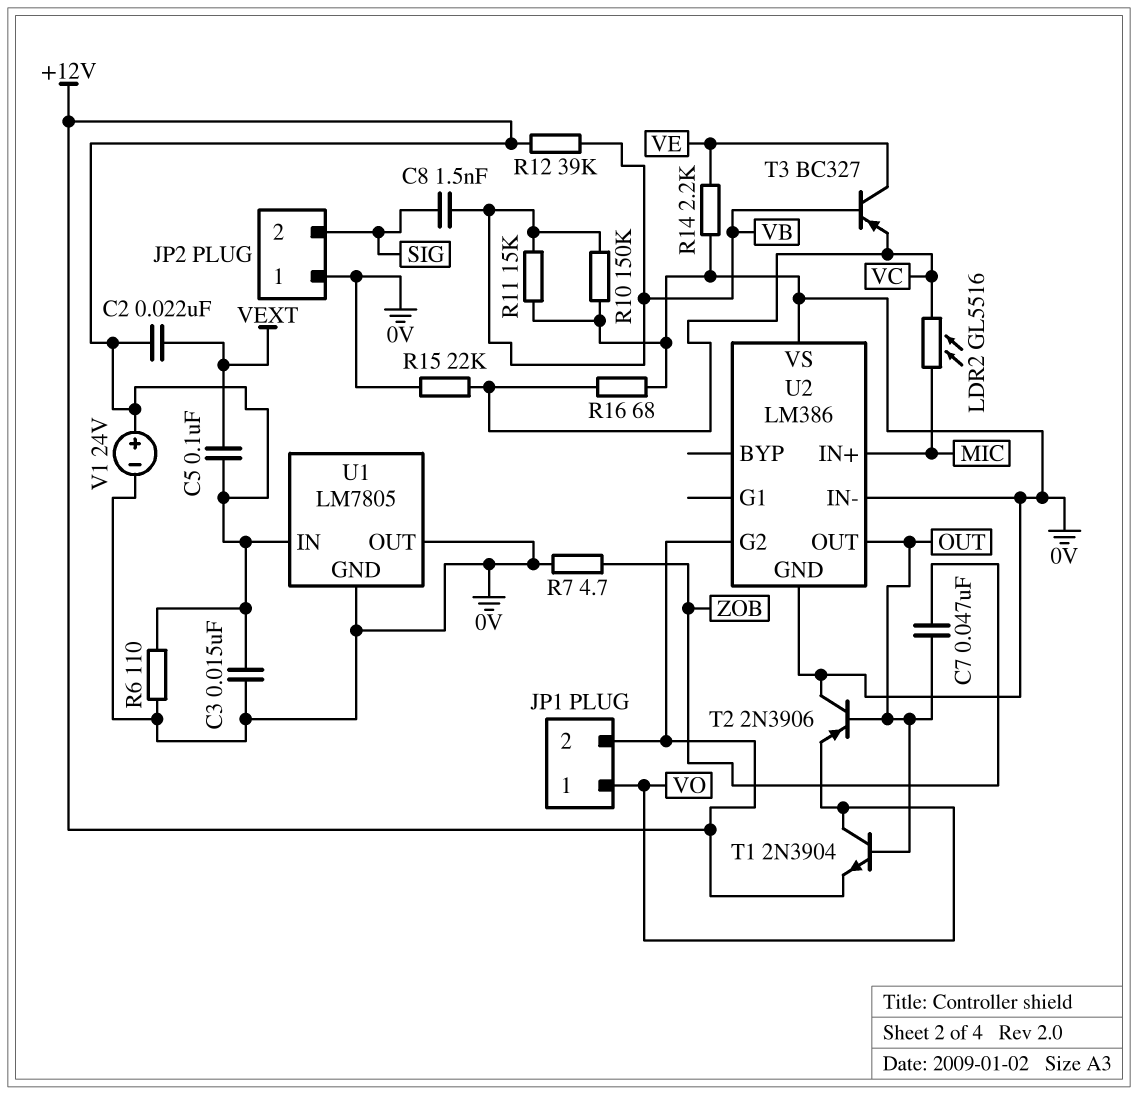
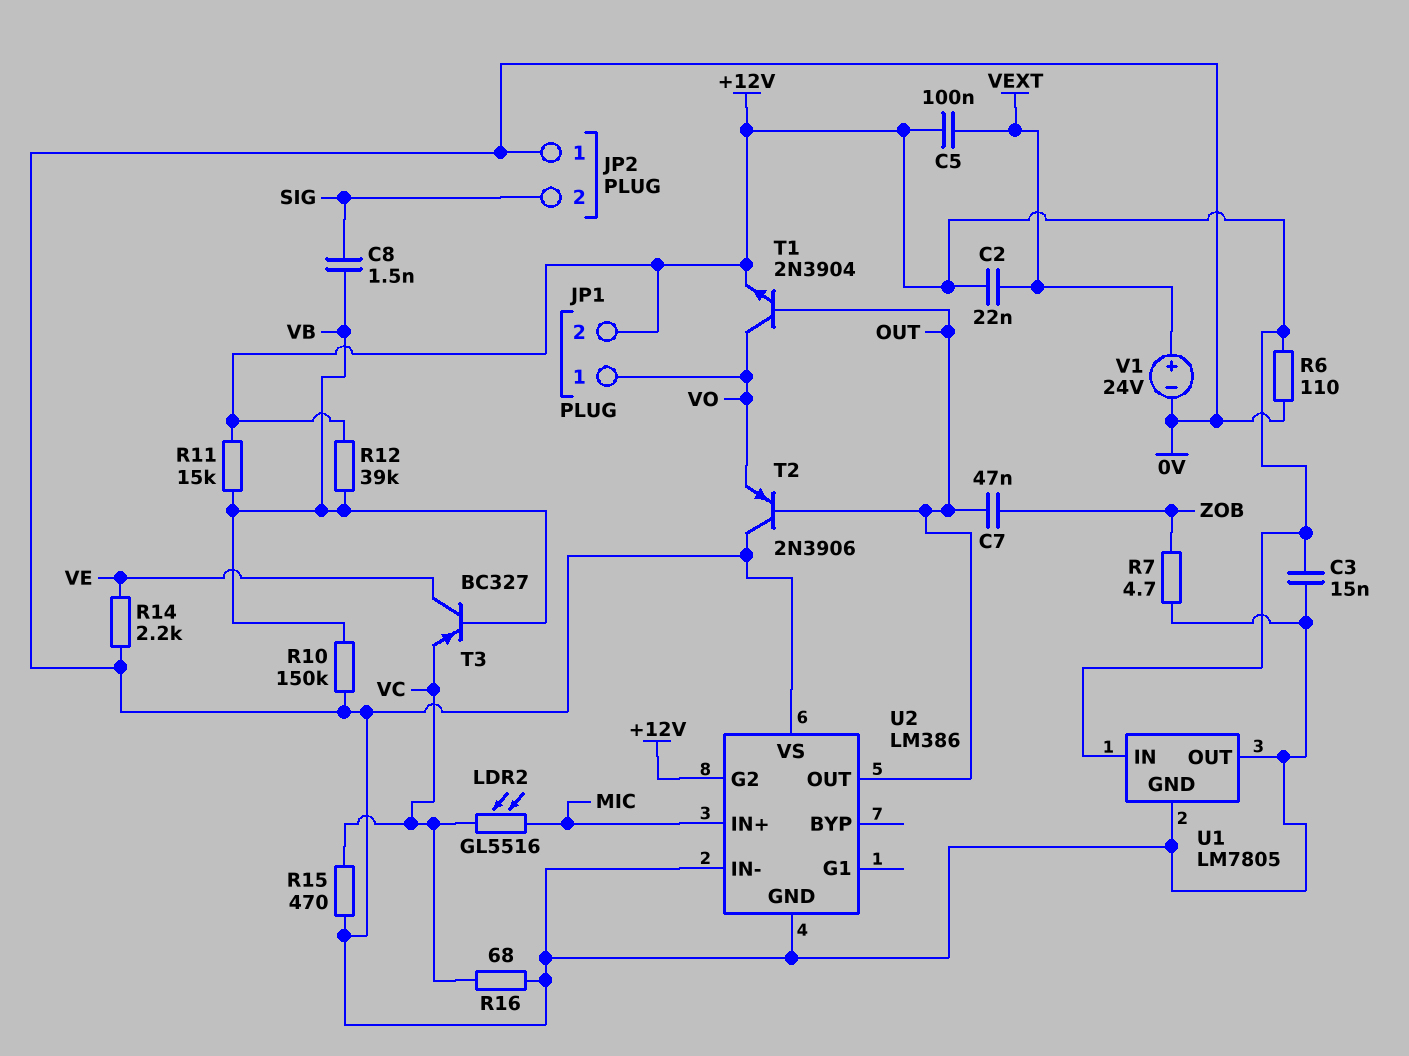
R11: 15k (0V, VB) -> 15k (+12V, VB)
R15: 22k (0V, VC) -> 470 (0V, VC)
V1: 24V (plus +12V, minus 0V) -> 24V (plus VEXT, minus 0V)

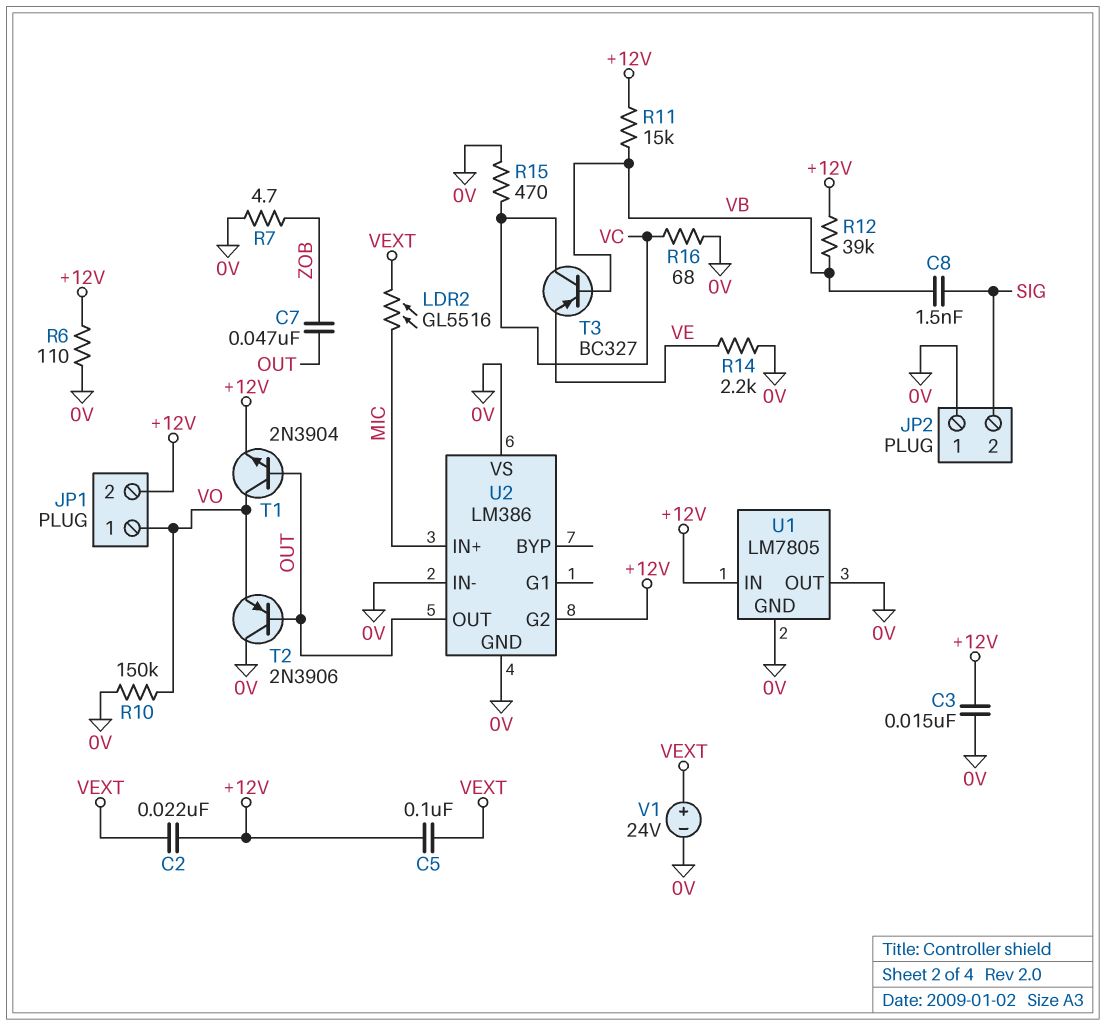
LDR2: GL5516 (MIC, VC) -> GL5516 (MIC, VEXT)
R10: 150k (0V, VB) -> 150k (0V, VO)
T3: PNP BC327 (B VB, C VE, E VC) -> PNP BC327 (B VB, C VC, E VE)

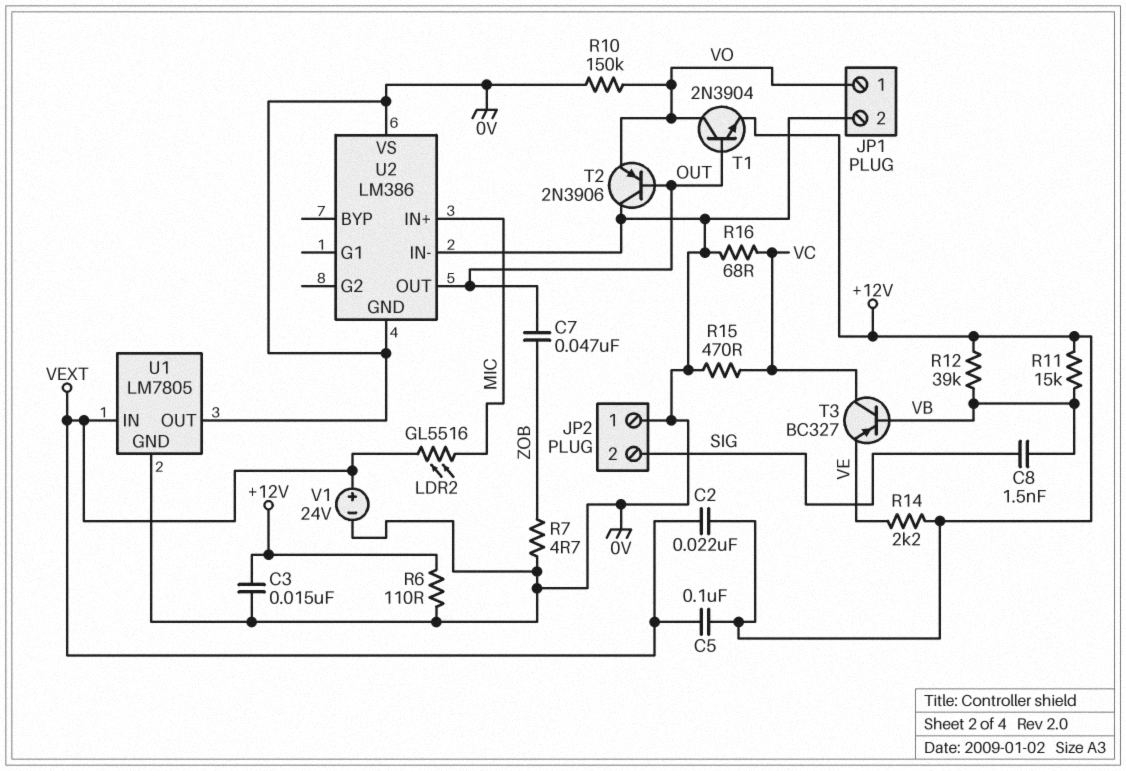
JP1 pin 2: +12V -> 0V
R14: 2.2k (0V, VE) -> 2.2k (+12V, VE)
U1 pin IN: +12V -> VEXT
U2 pin G2: +12V -> none

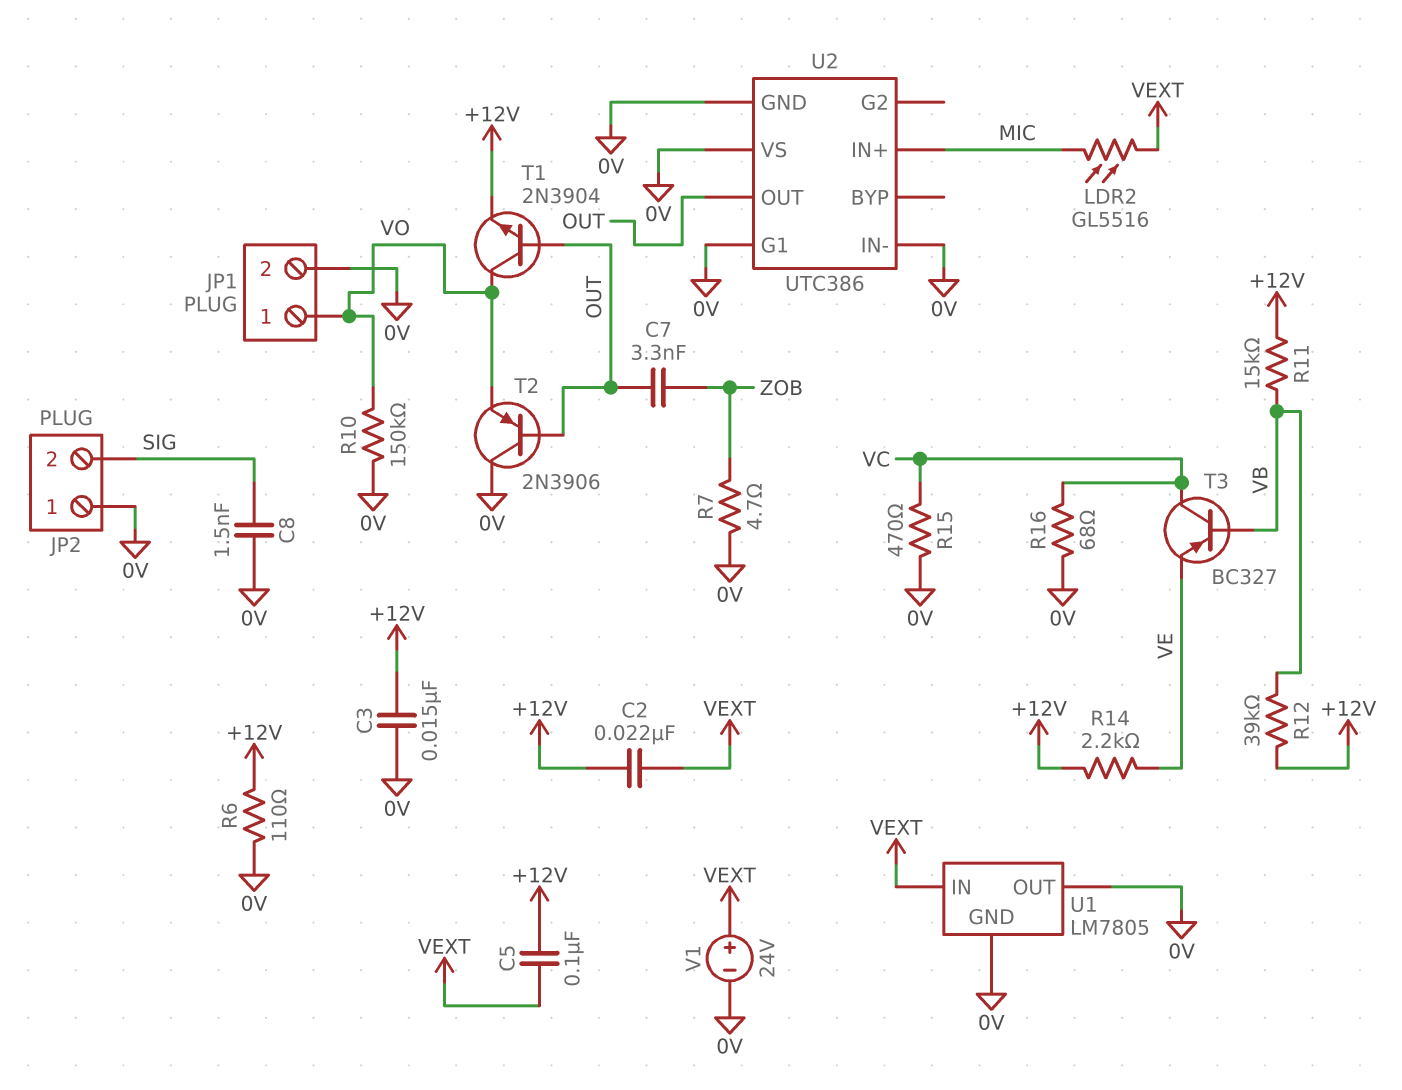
C7: 47nF (OUT, ZOB) -> 3.3nF (OUT, ZOB)
C8: 1.5nF (SIG, VB) -> 1.5nF (0V, SIG)
U2: LM386 -> UTC386
U2 pin G1: none -> 0V

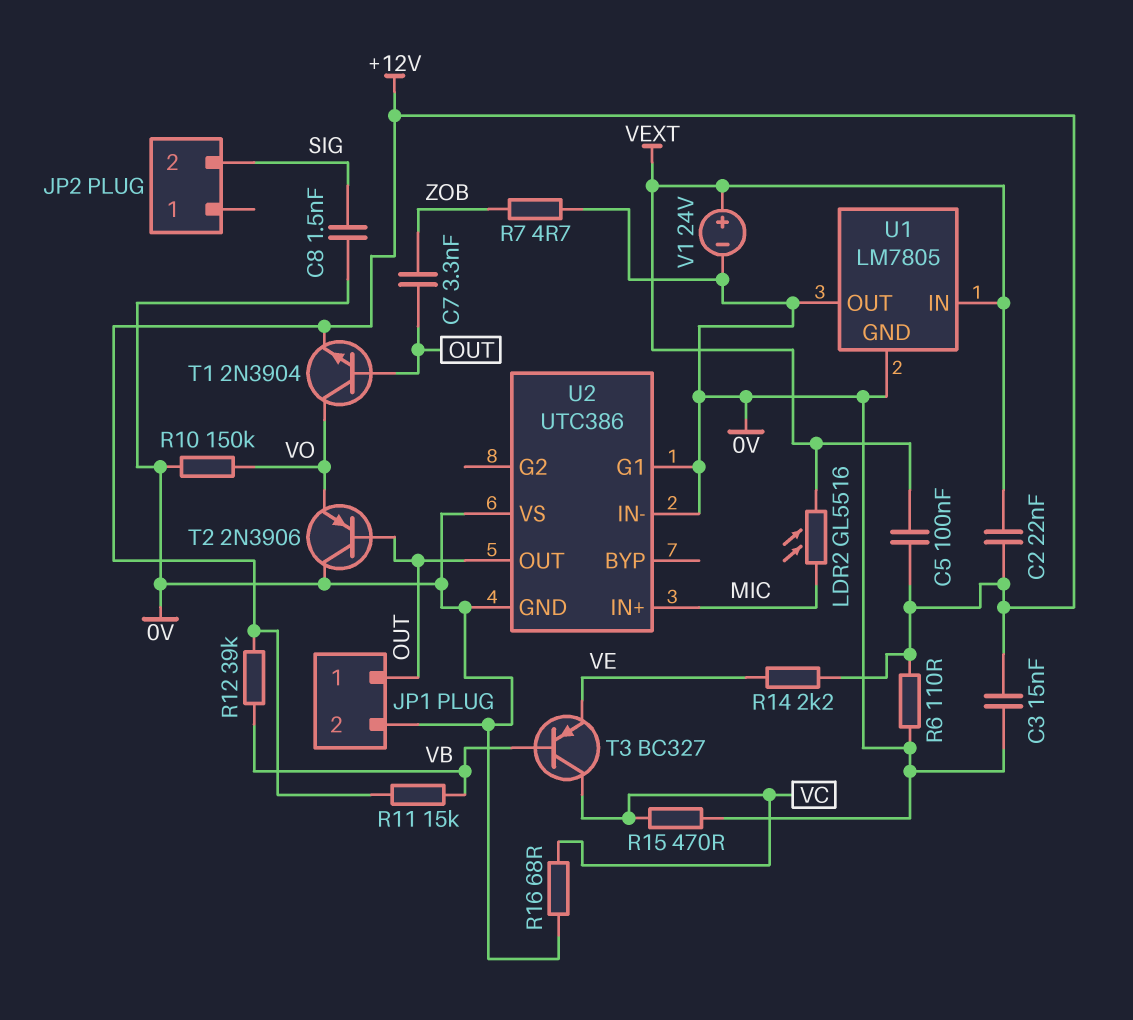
JP1 pin 1: VO -> OUT
JP2 pin 1: 0V -> none

